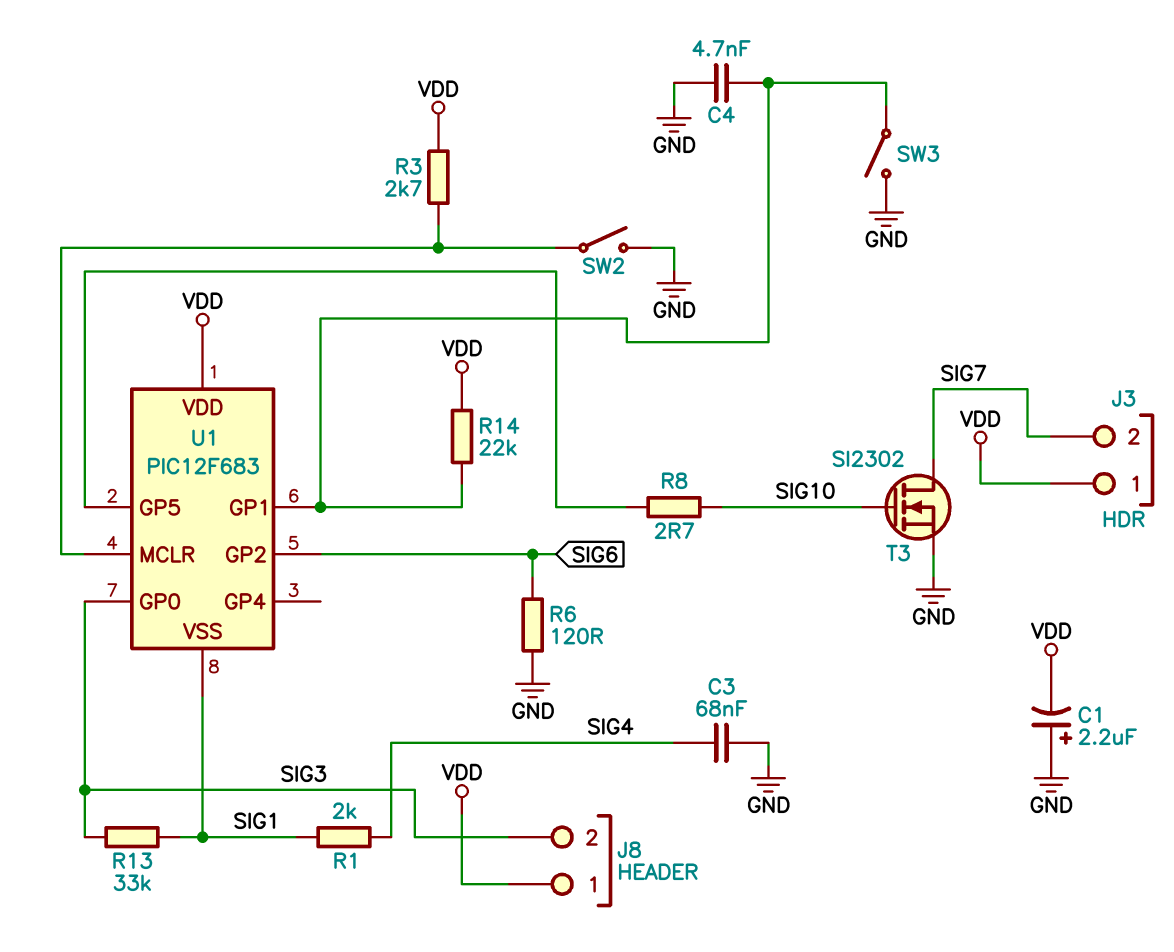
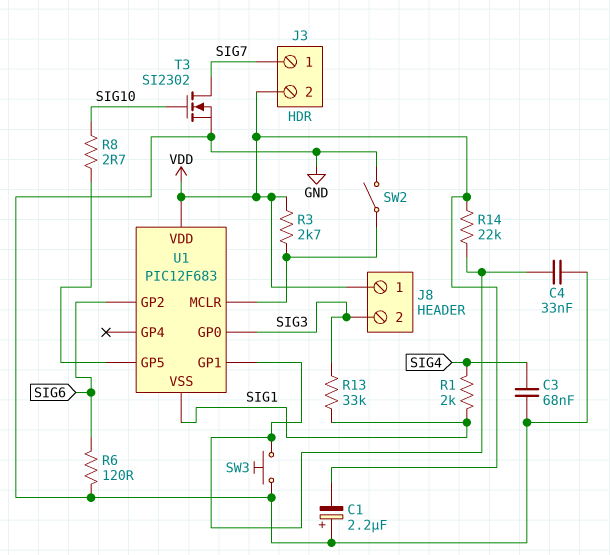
C4: 4.7nF (GND, U1/GP1) -> 33nF (GND, U1/GP1)
J3 pin 1: VDD -> SIG7
J3 pin 2: SIG7 -> VDD
SW3: switch (GND, U1/GP1) -> button (GND, U1/GP1)

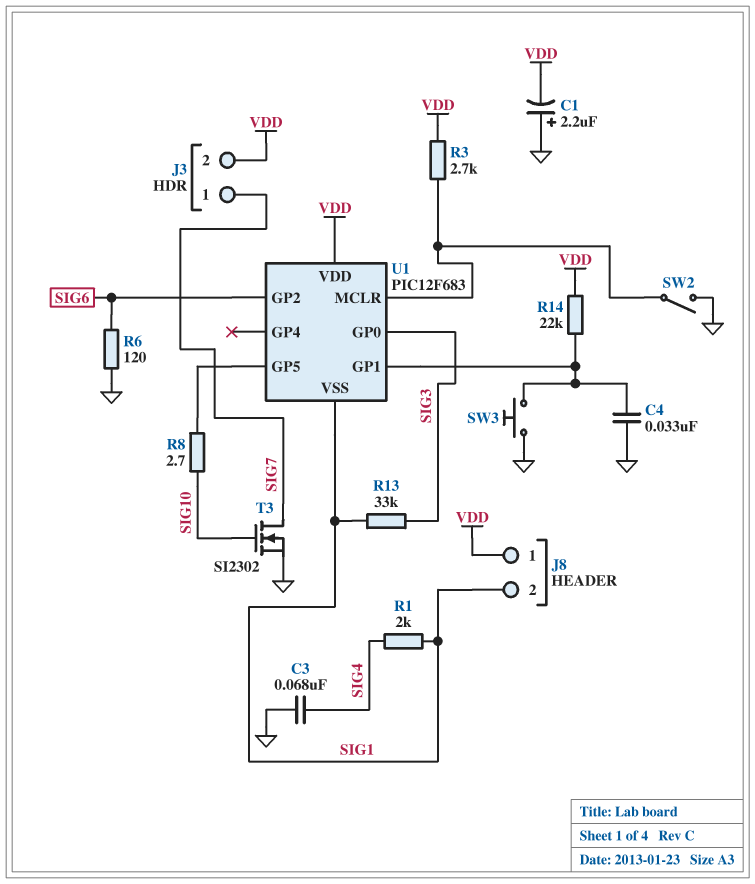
J8 pin 2: SIG3 -> SIG1

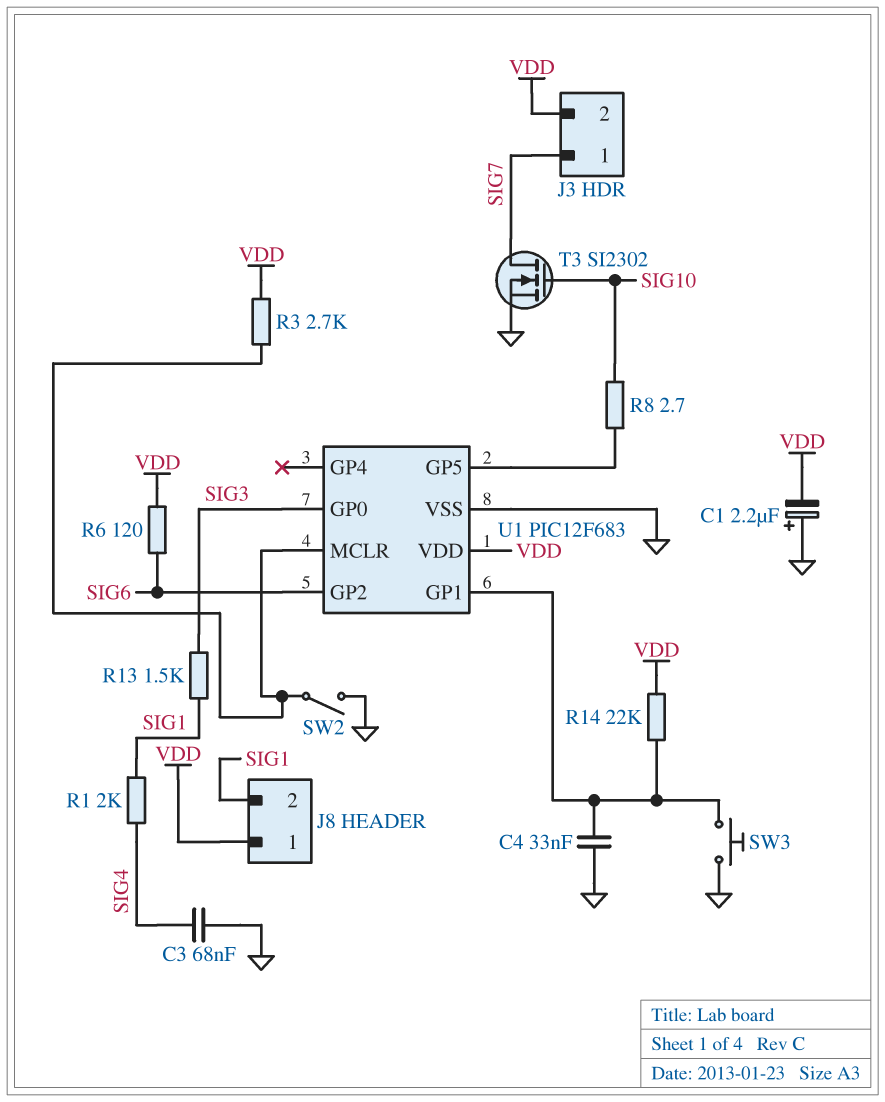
R6: 120 (GND, SIG6) -> 120 (SIG6, VDD)
R13: 33k (SIG1, SIG3) -> 1.5k (SIG1, SIG3)
U1 pin VSS: SIG1 -> GND

